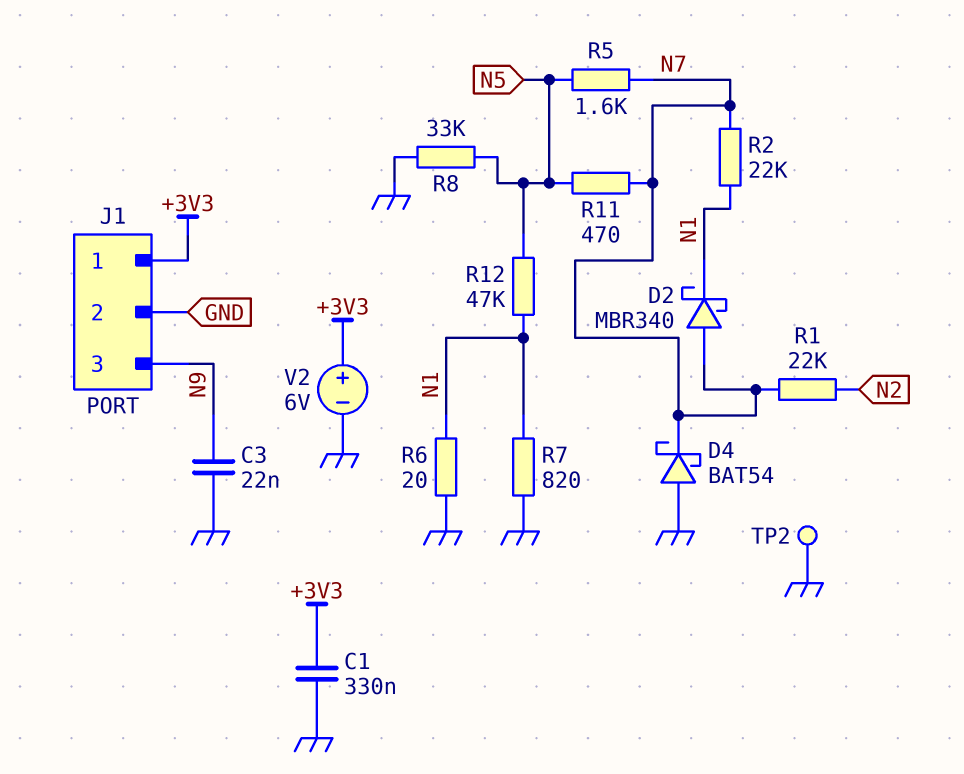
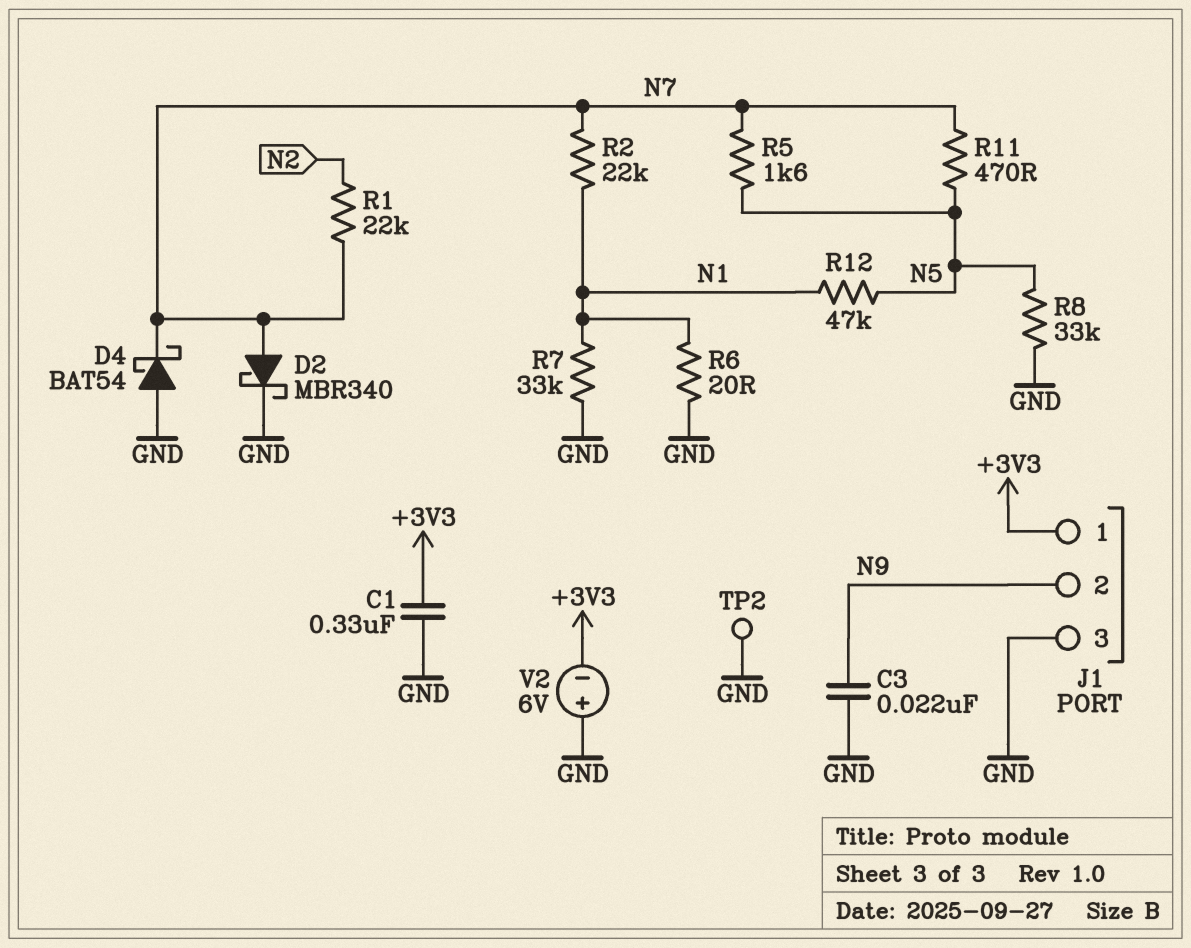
D2: schottky MBR340 (A N7, K N1) -> schottky MBR340 (A N7, K GND)
J1 pin 2: GND -> N9
J1 pin 3: N9 -> GND
R7: 820 (GND, N1) -> 33k (GND, N1)
V2: 6V (plus +3V3, minus GND) -> 6V (plus GND, minus +3V3)

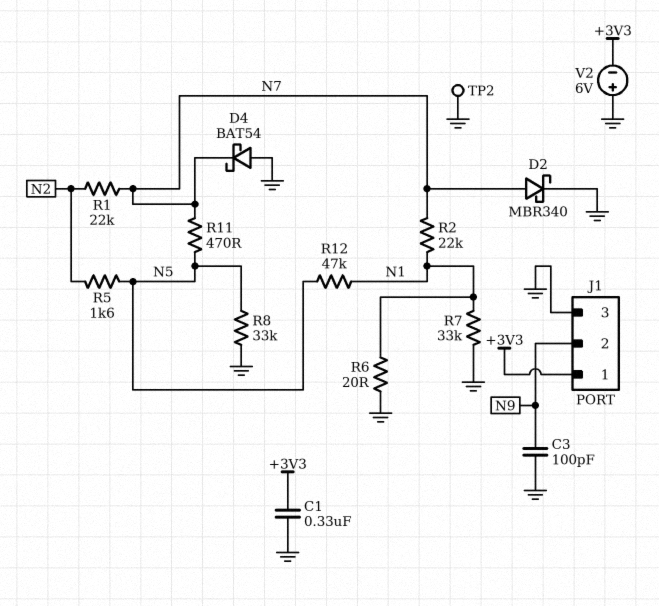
C3: 22nF (GND, N9) -> 100pF (GND, N9)
R5: 1.6k (N5, N7) -> 1.6k (N2, N5)

